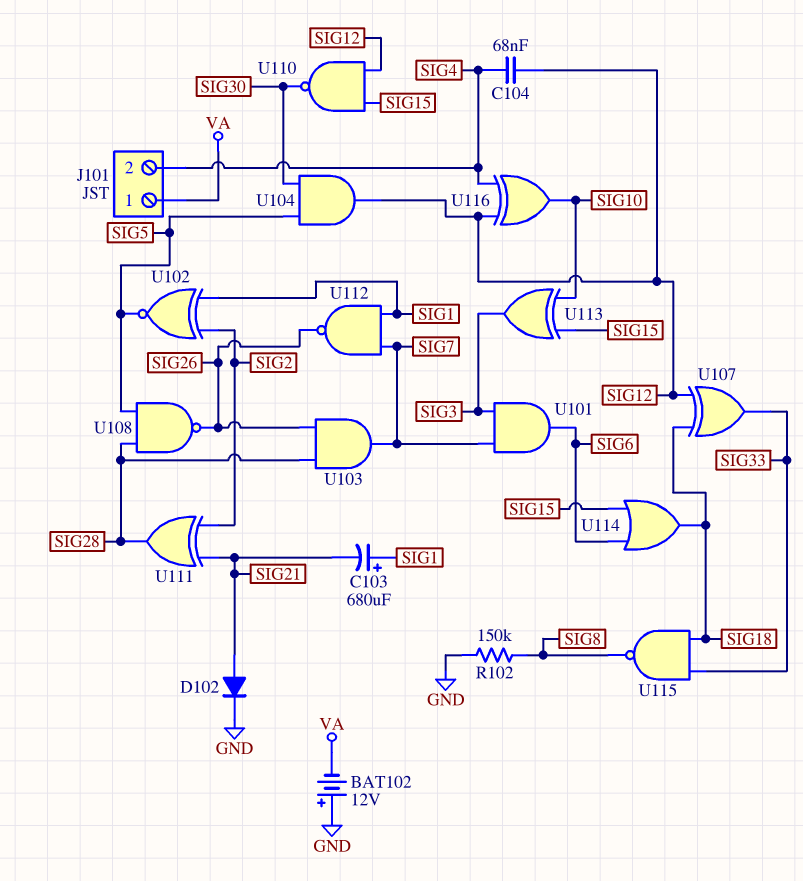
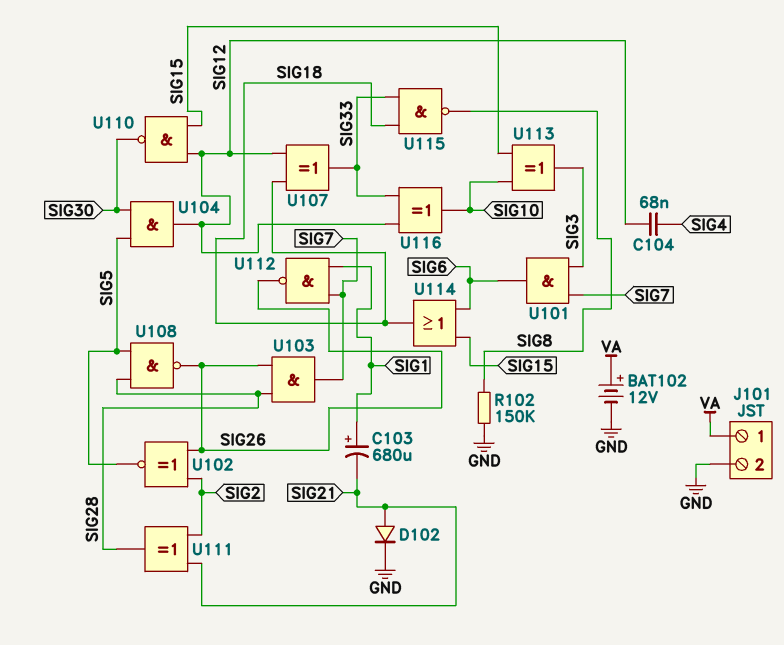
BAT102: 12V (plus GND, minus VA) -> 12V (plus VA, minus GND)
J101 pin 2: SIG4 -> GND
U102: XNOR (in SIG1, in SIG2, out SIG5) -> XNOR (in SIG2, in SIG26, out SIG5)
U116: XOR (in SIG4, in SIG12, out SIG10) -> XOR (in SIG12, in SIG33, out SIG10)

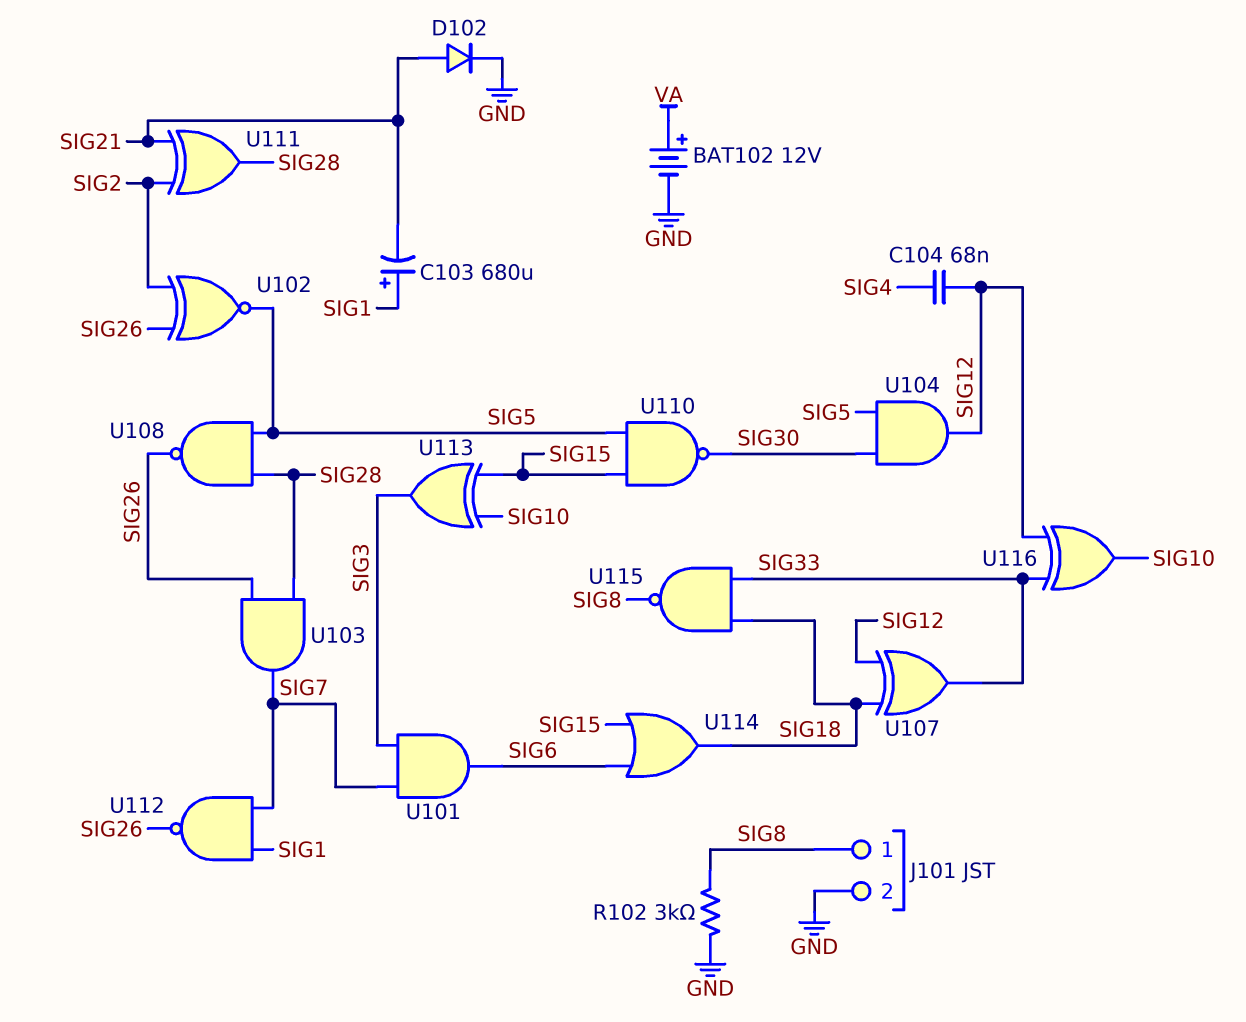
J101 pin 1: VA -> SIG8
R102: 150k (GND, SIG8) -> 3k (GND, SIG8)
U110: NAND (in SIG12, in SIG15, out SIG30) -> NAND (in SIG5, in SIG15, out SIG30)

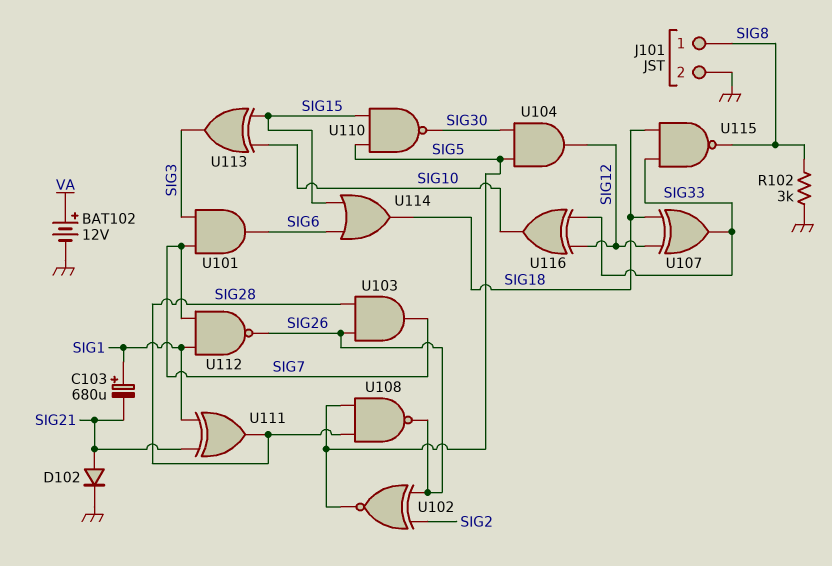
C104: 68nF (SIG4, SIG12) -> none
U111: XOR (in SIG2, in SIG21, out SIG28) -> XOR (in SIG1, in SIG21, out SIG28)

